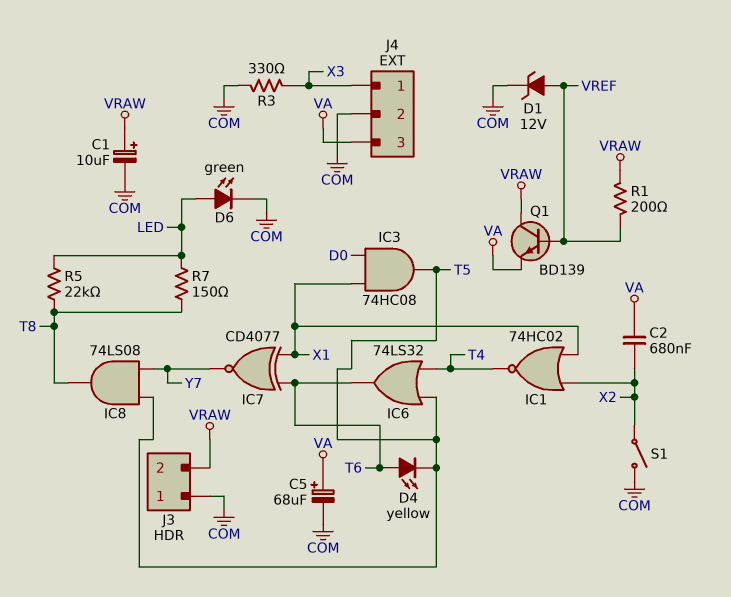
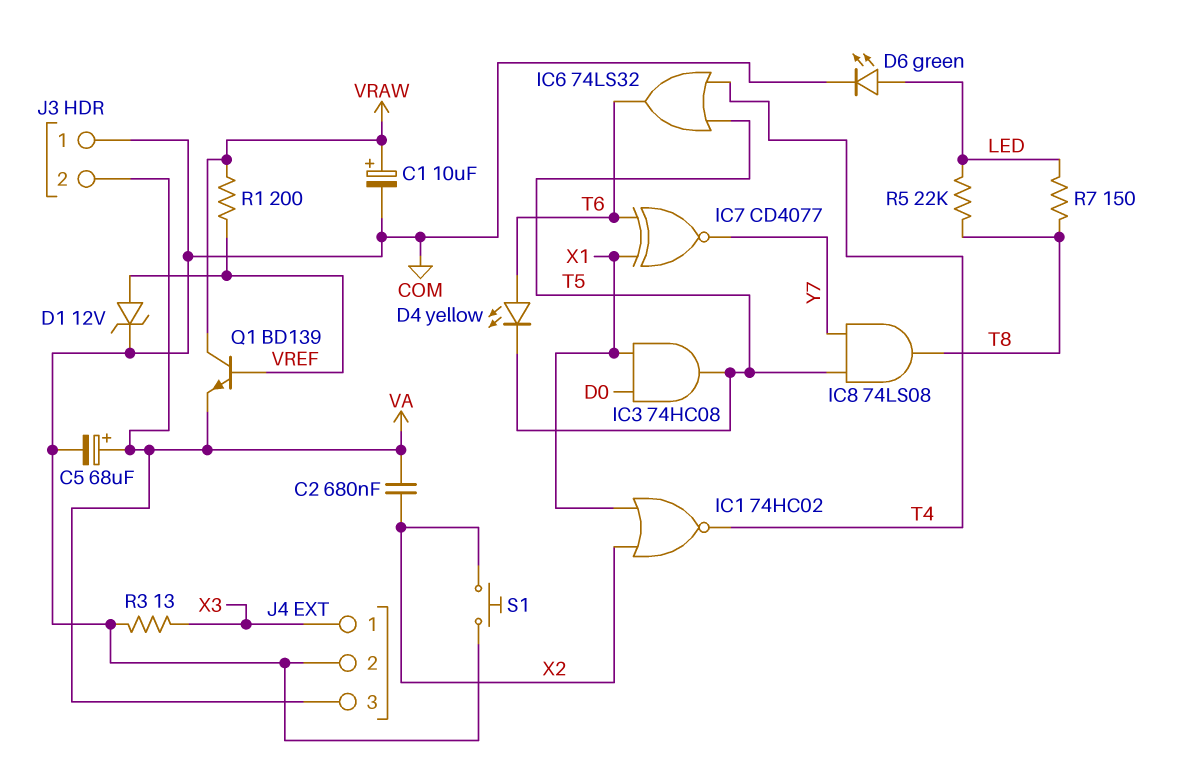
J3 pin 2: VRAW -> VA
R3: 330 (COM, X3) -> 13 (COM, X3)
S1: switch (COM, X2) -> button (COM, X2)

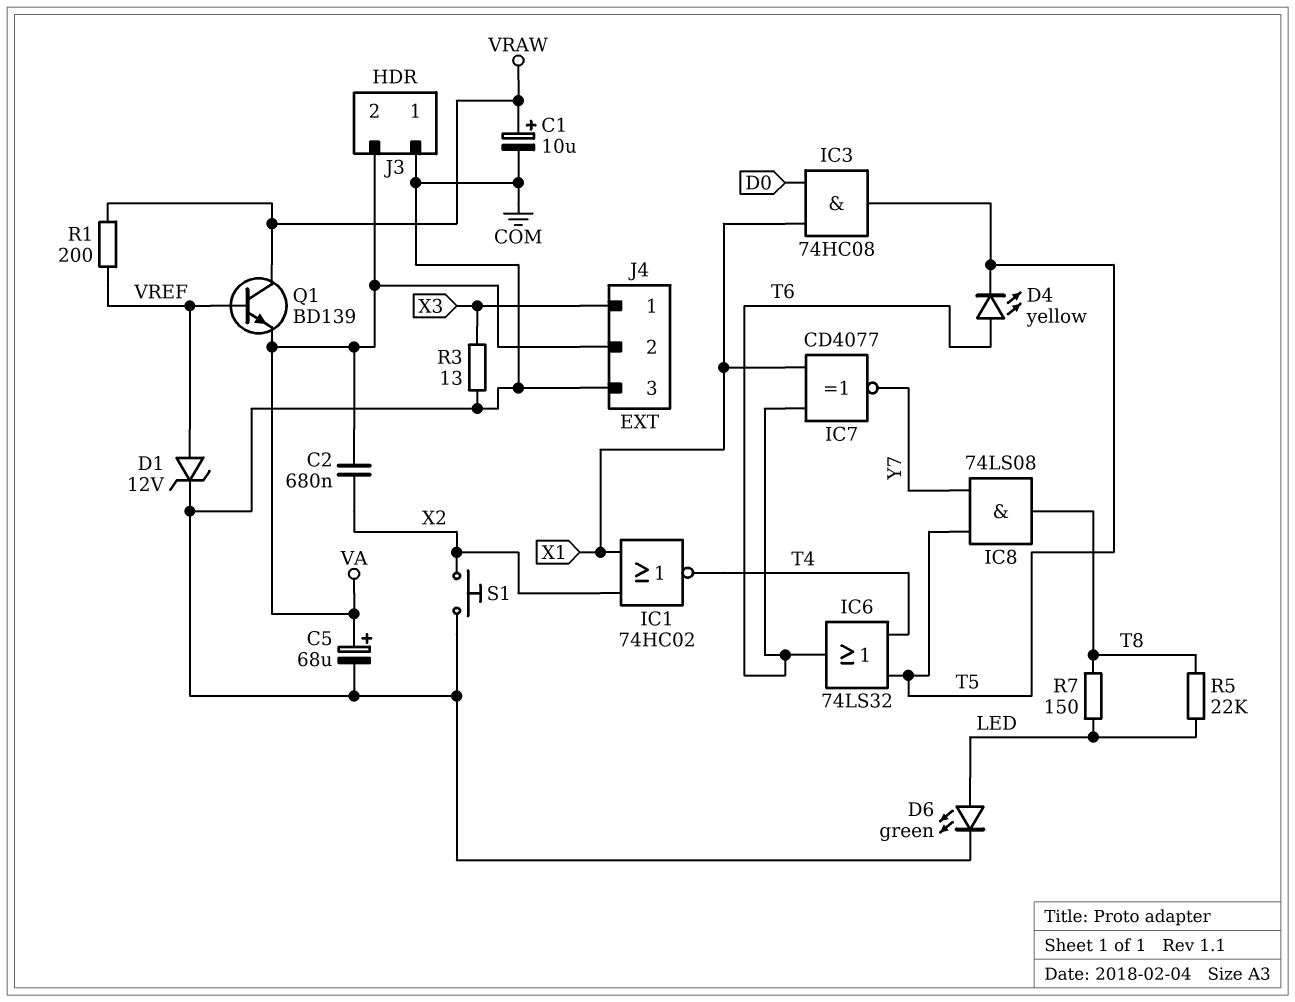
J4 pin 2: COM -> VA
J4 pin 3: VA -> COM

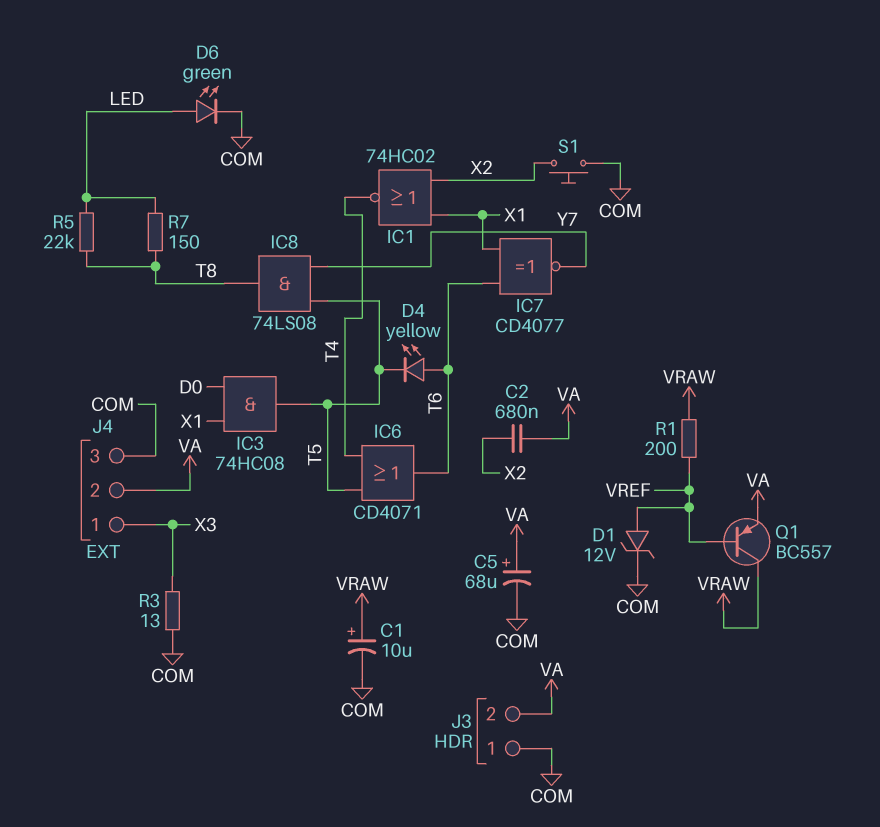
IC6: OR 74LS32 (in T4, in T5, out T6) -> OR CD4071 (in T4, in T5, out T6)
Q1: NPN BD139 (B VREF, C VRAW, E VA) -> PNP BC557 (B VREF, C VRAW, E VA)

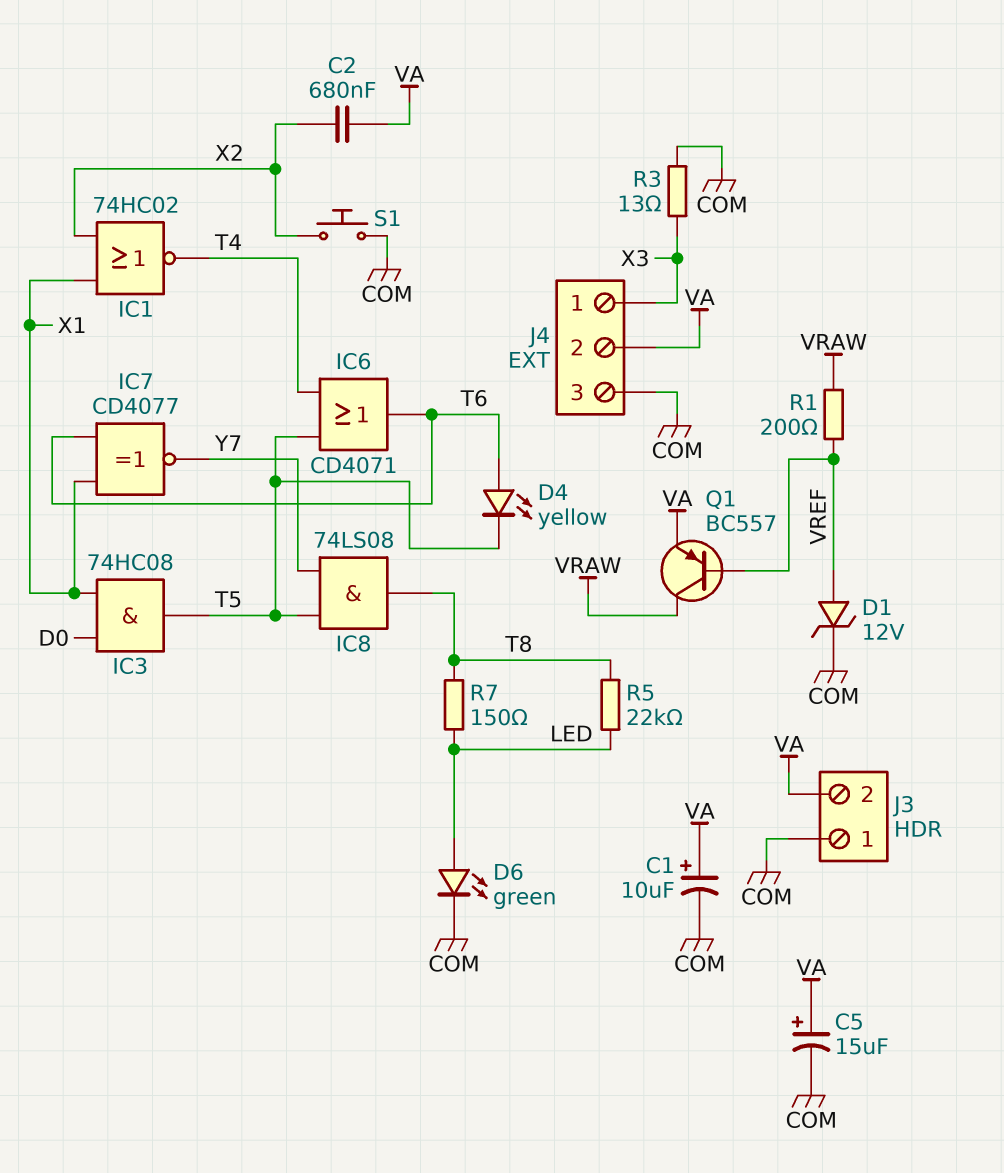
C1: 10uF (plus VRAW, minus COM) -> 10uF (plus VA, minus COM)
C5: 68uF (plus VA, minus COM) -> 15uF (plus VA, minus COM)

